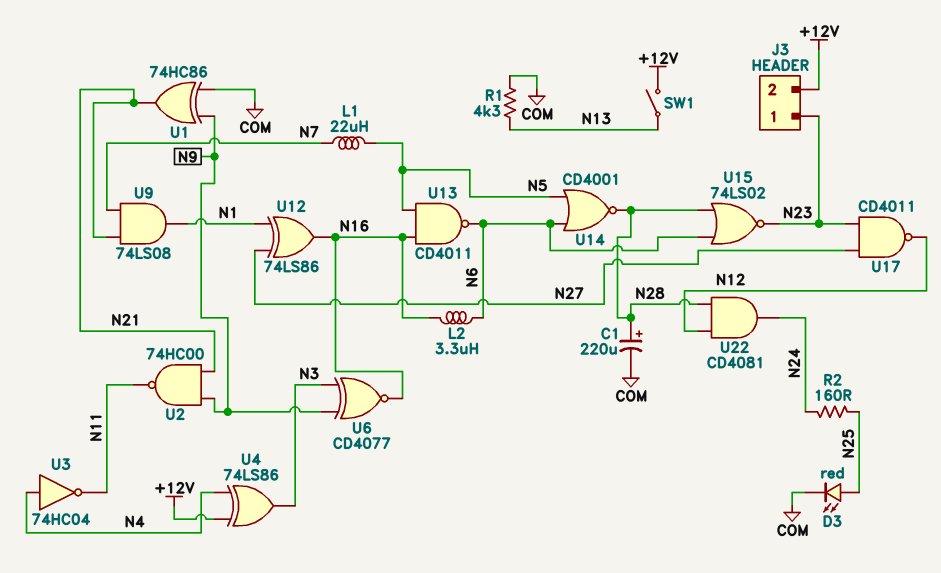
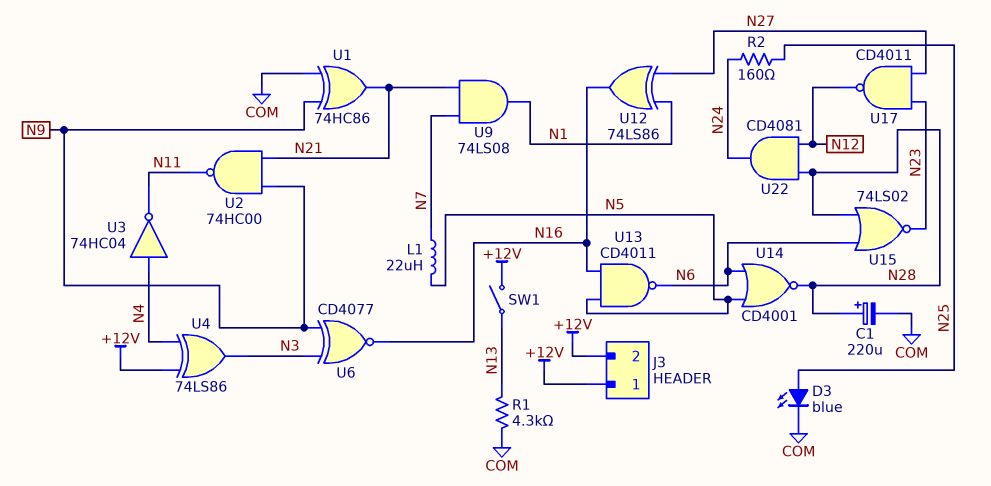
D3: LED red (A N25, K COM) -> LED blue (A N25, K COM)
J3 pin 1: N23 -> +12V
L2: 3.3uH (N6, N16) -> none

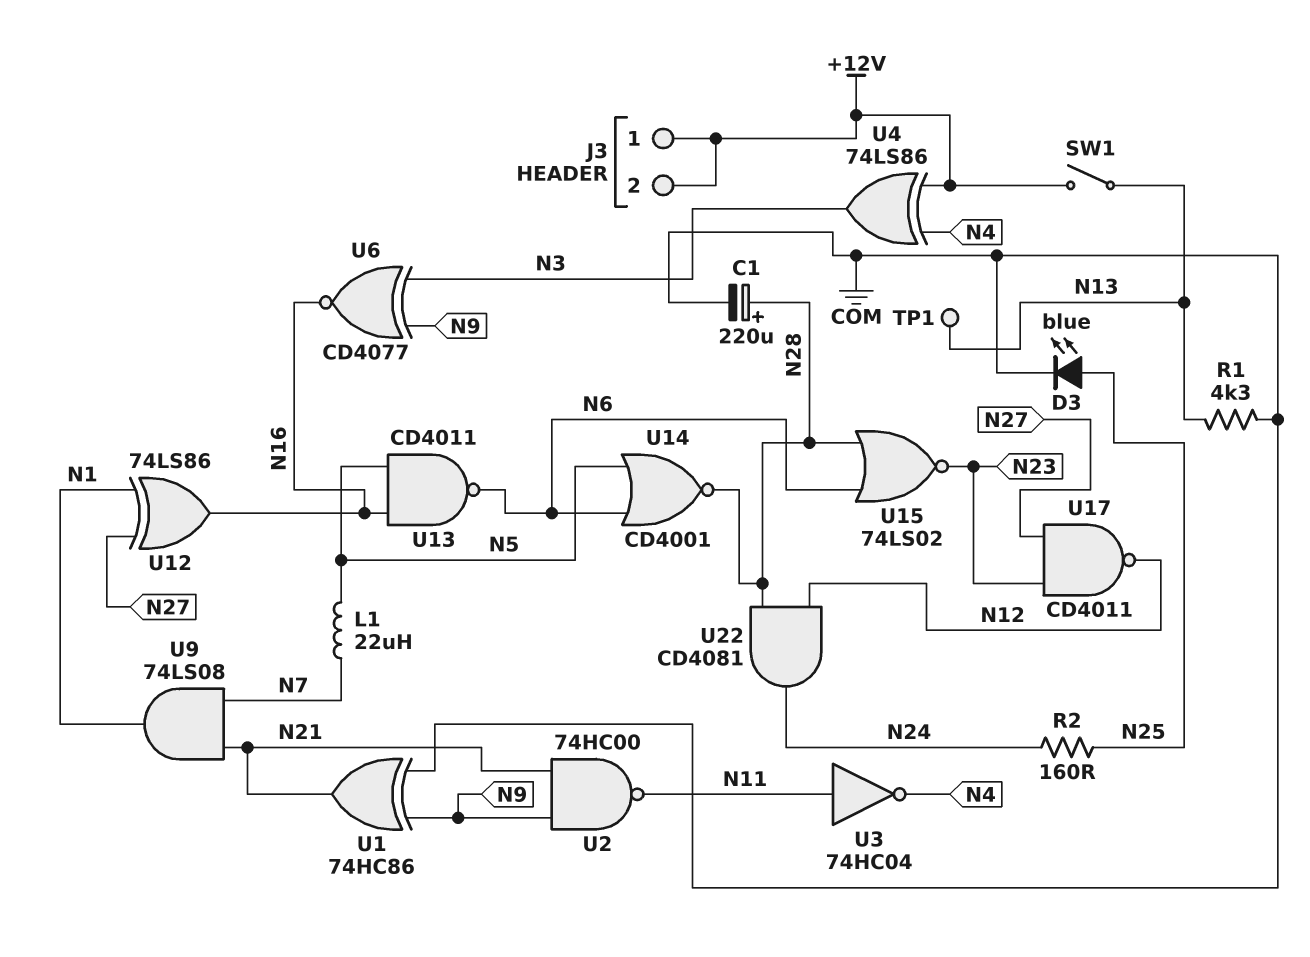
TP1: none -> test point (N13)
U3: NOT 74HC04 (in N4, out N11) -> NOT 74HC04 (in N11, out N4)

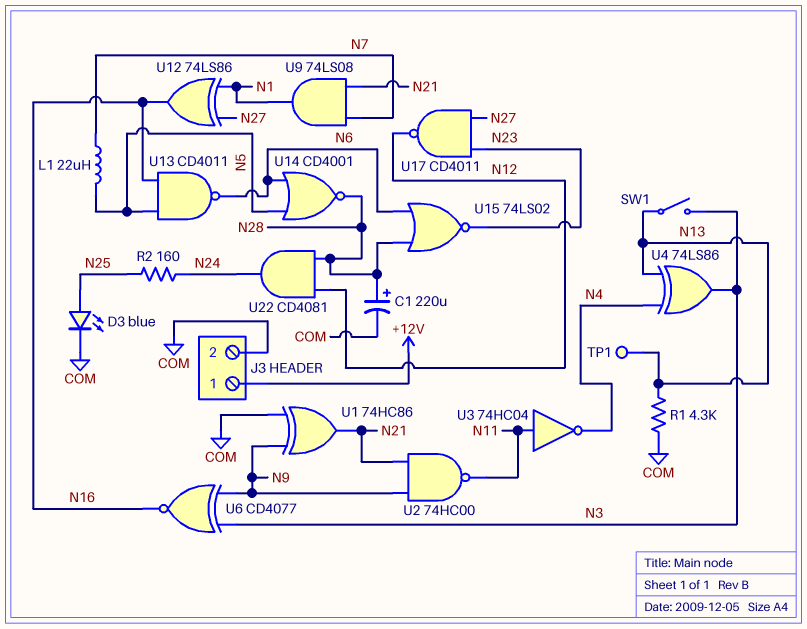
J3 pin 2: +12V -> COM
SW1: switch (+12V, N13) -> switch (N3, N13)
U4: XOR 74LS86 (in +12V, in N4, out N3) -> XOR 74LS86 (in N4, in N13, out N3)

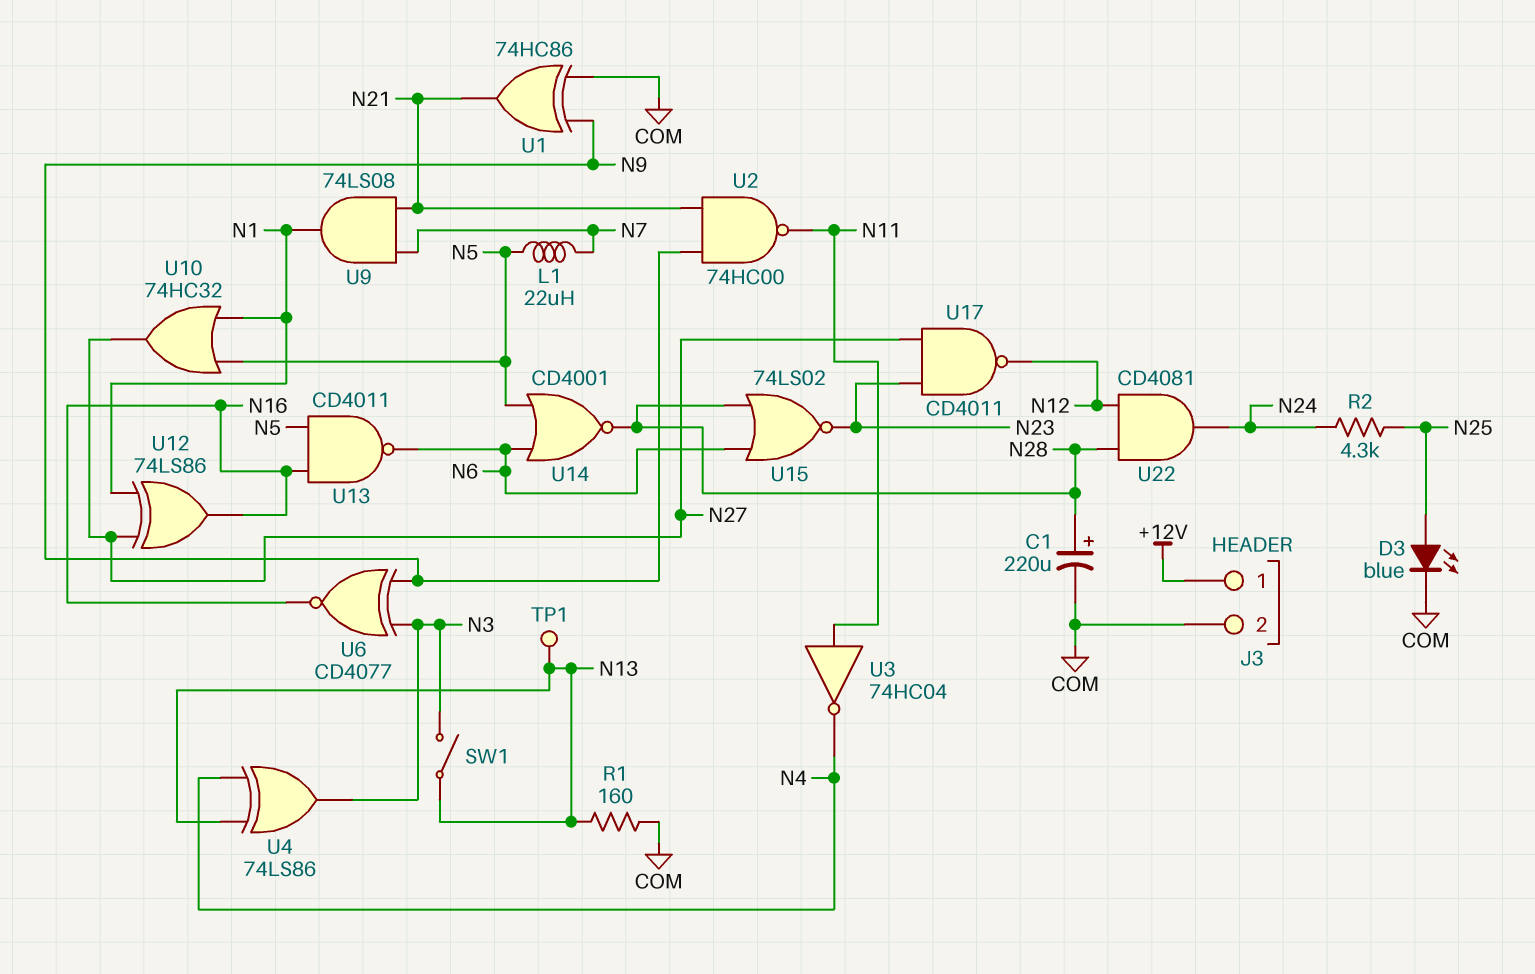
R1: 4.3k (COM, N13) -> 160 (COM, N13)
R2: 160 (N24, N25) -> 4.3k (N24, N25)
U10: none -> OR 74HC32 (in N1, in N5, out N27)

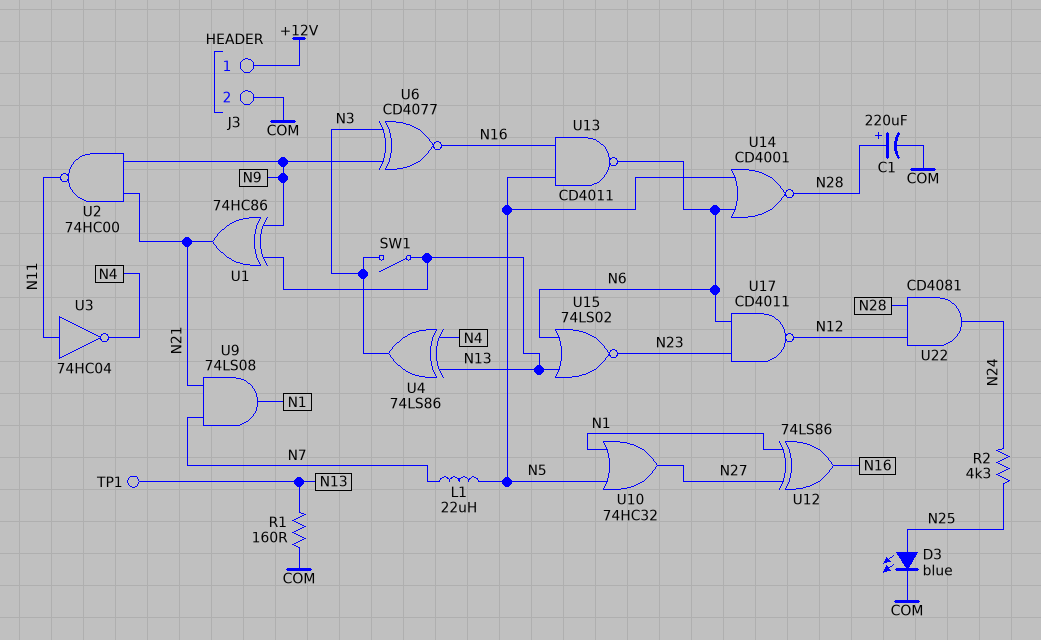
U1: XOR 74HC86 (in COM, in N9, out N21) -> XOR 74HC86 (in N9, in N13, out N21)
U15: NOR 74LS02 (in N6, in N28, out N23) -> NOR 74LS02 (in N6, in N13, out N23)
U17: NAND CD4011 (in N23, in N27, out N12) -> NAND CD4011 (in N6, in N23, out N12)

